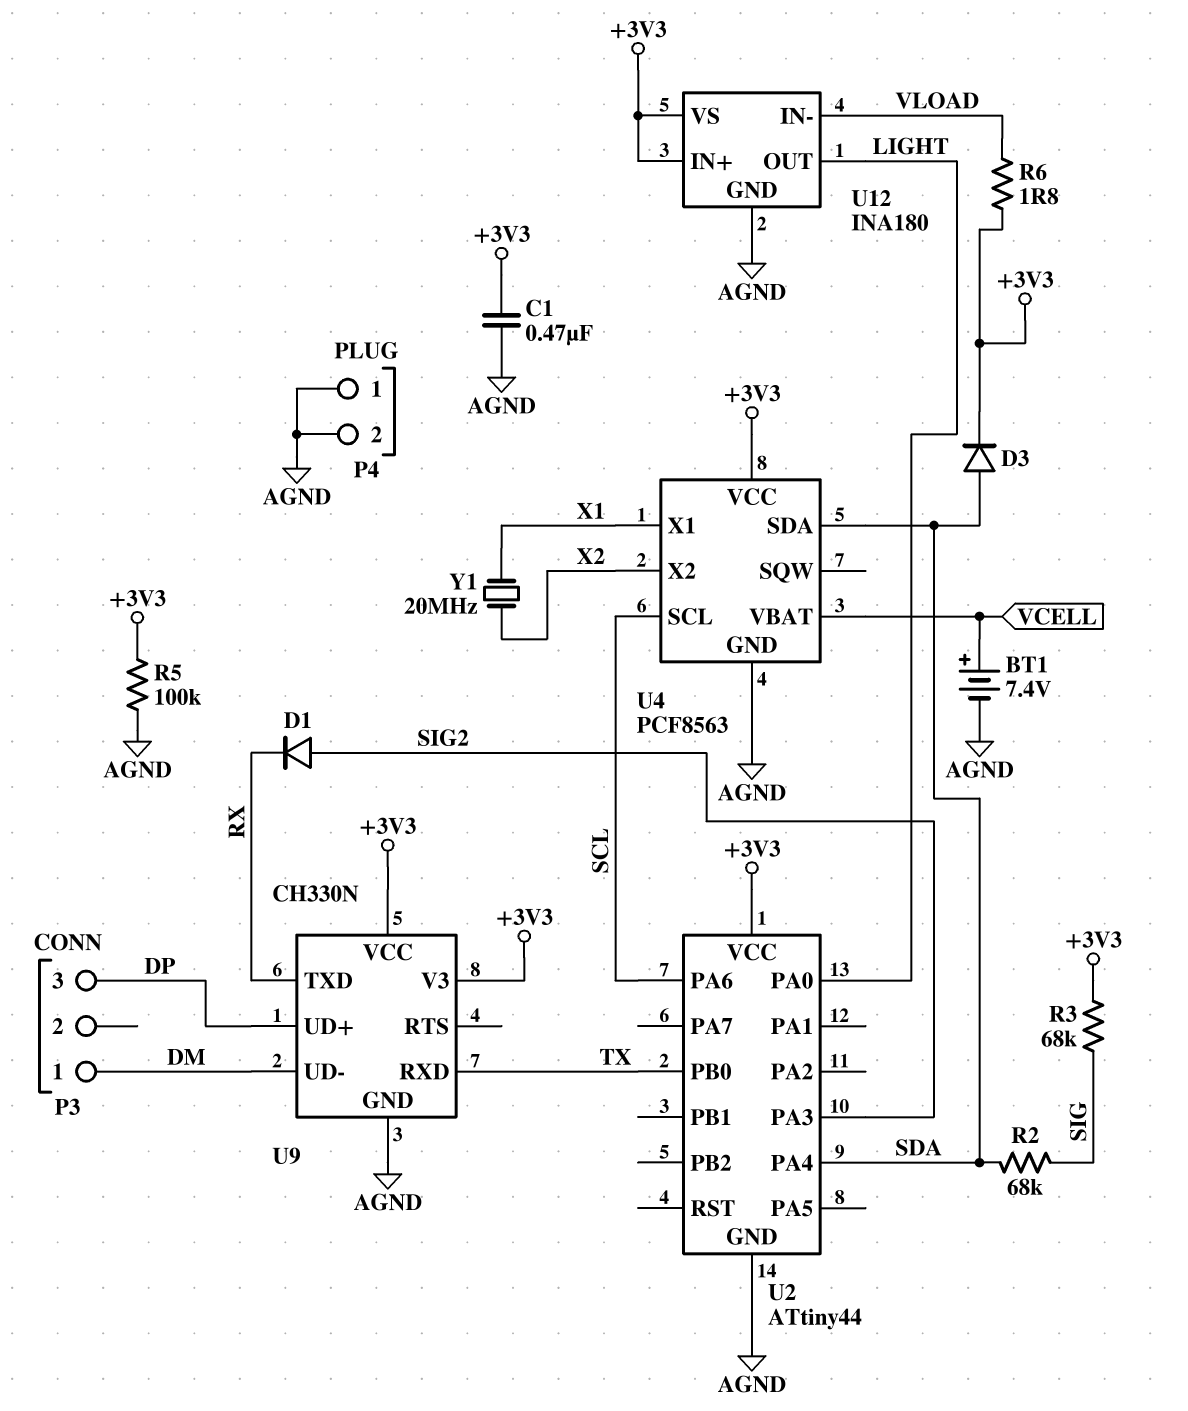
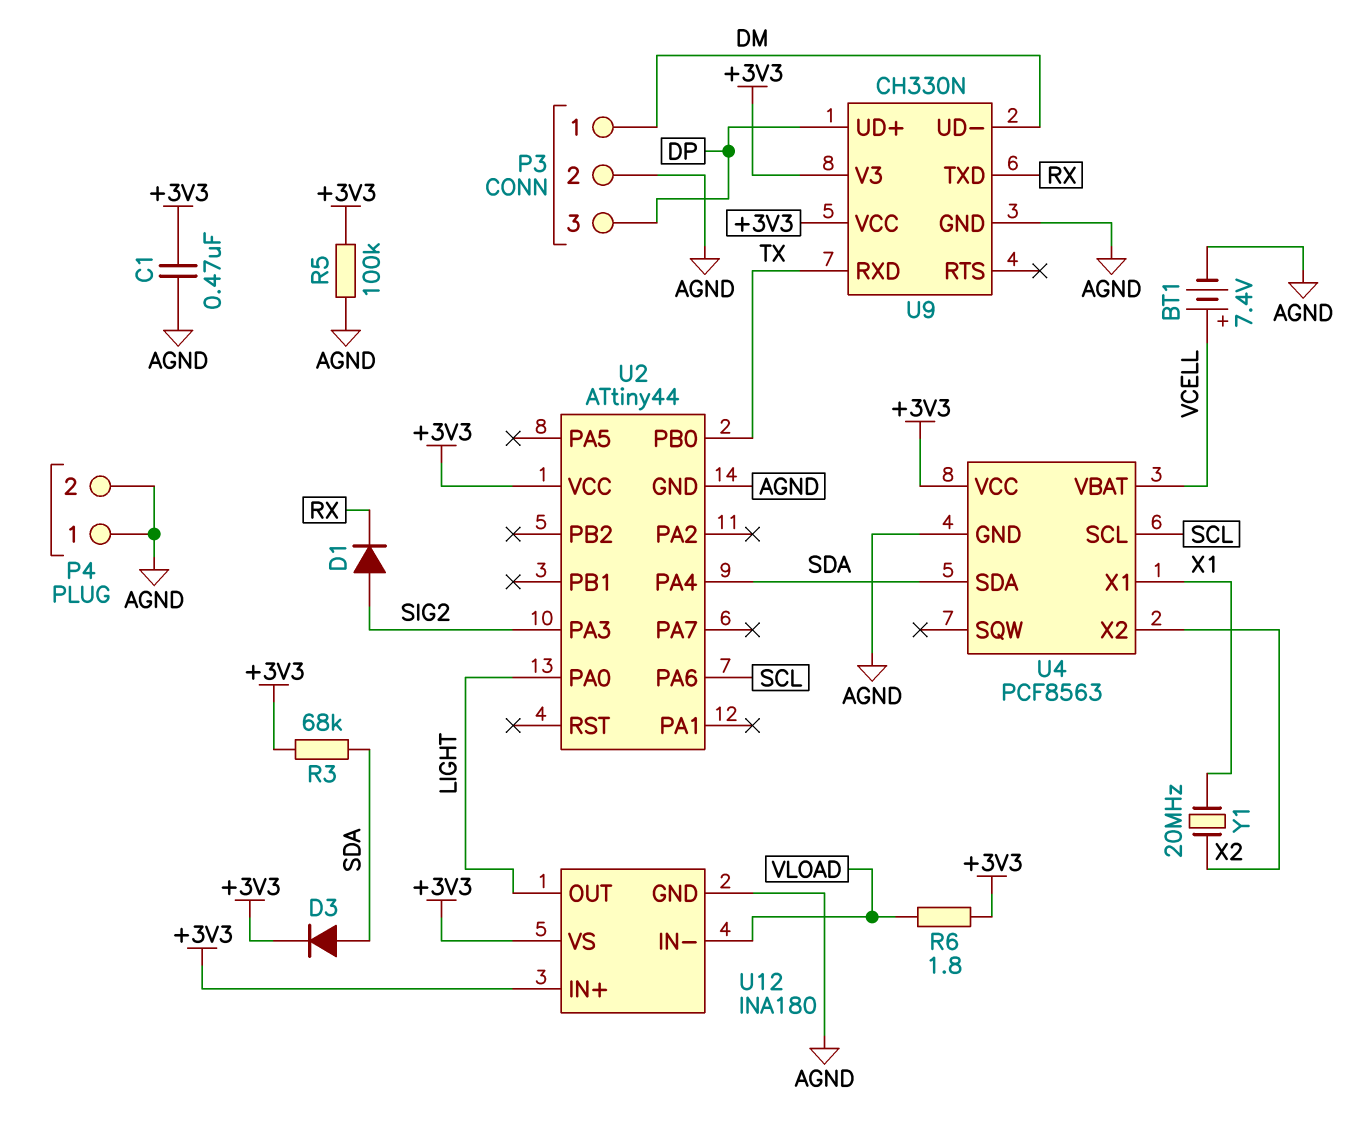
P3 pin 2: none -> AGND
R2: 68k (SDA, SIG) -> none
R3: 68k (+3V3, SIG) -> 68k (+3V3, SDA)

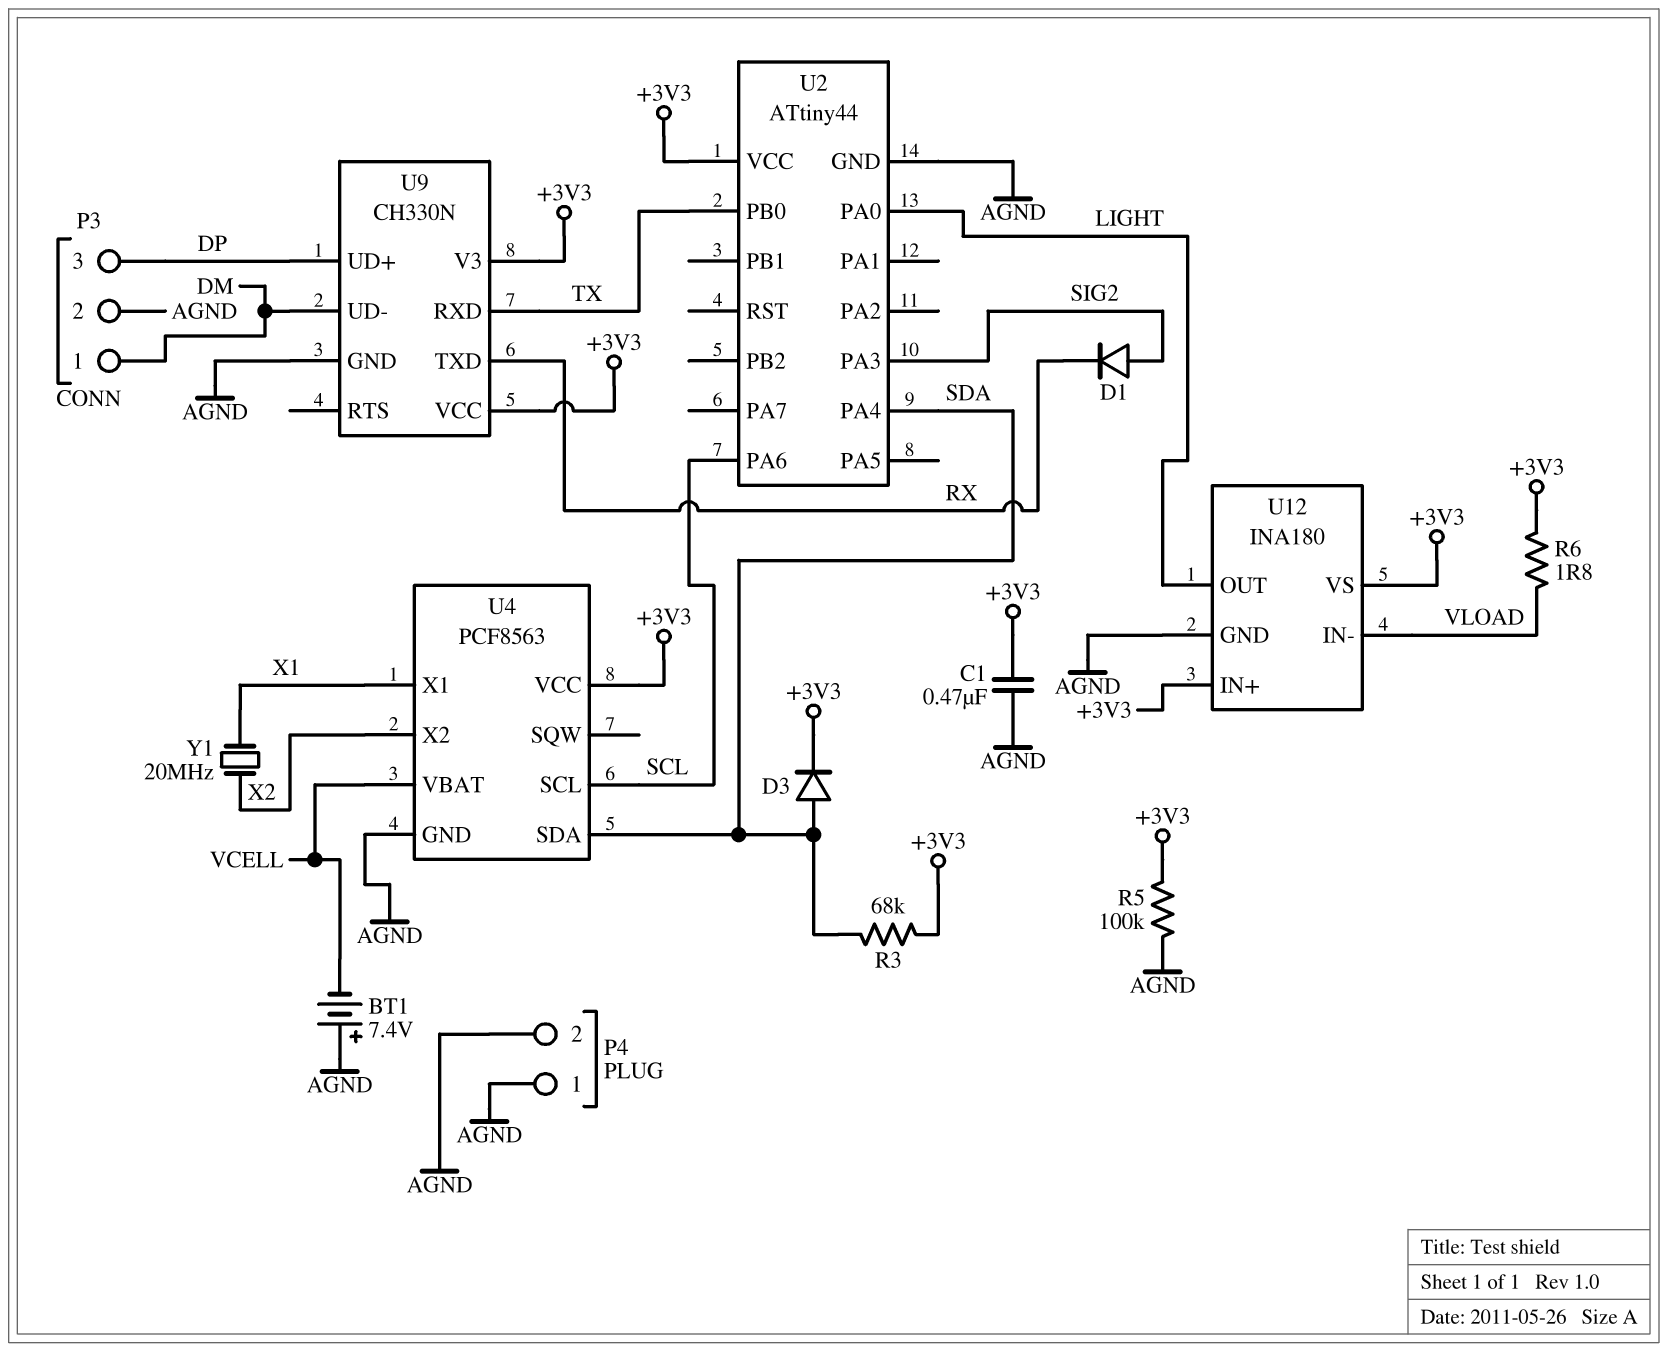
BT1: 7.4V (plus VCELL, minus AGND) -> 7.4V (plus AGND, minus VCELL)

